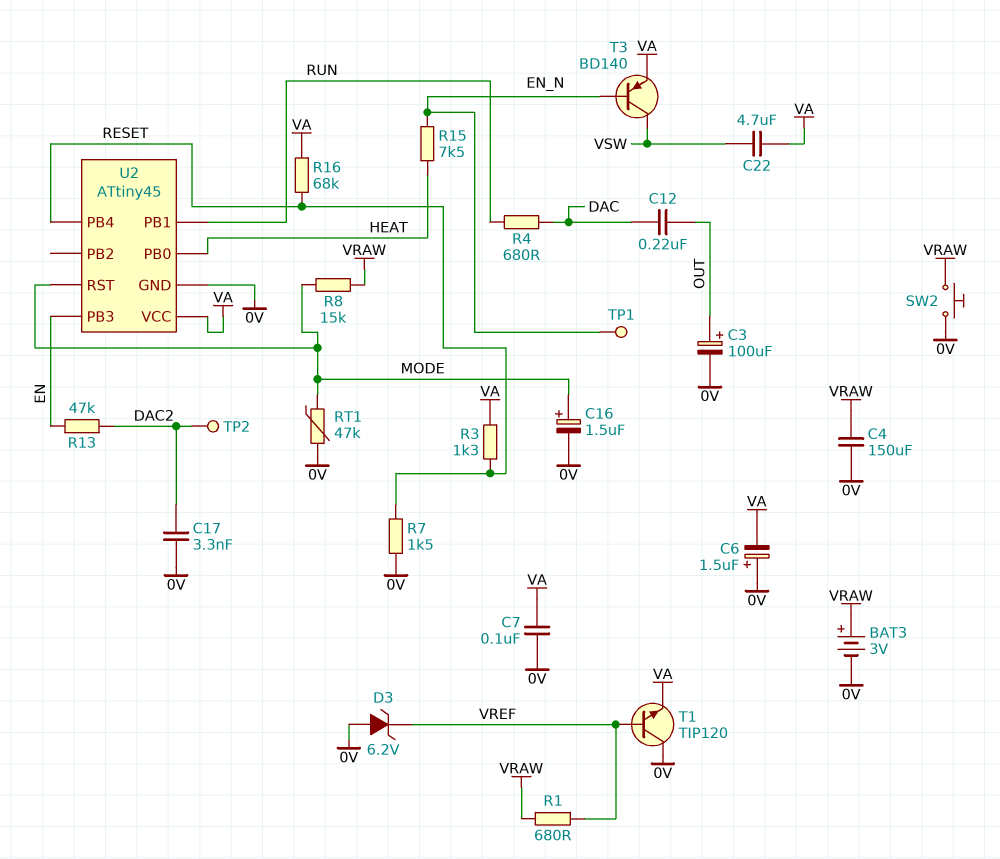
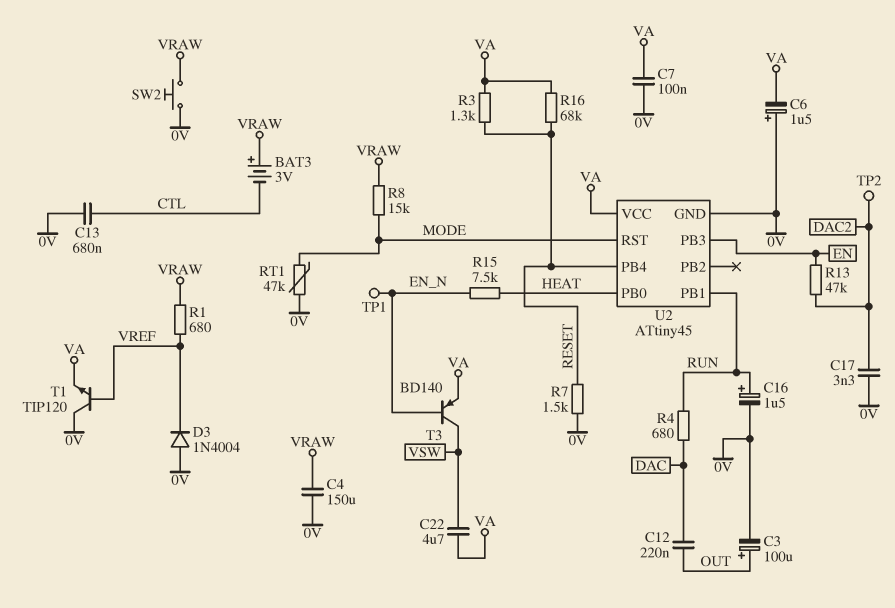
BAT3: 3V (plus VRAW, minus 0V) -> 3V (plus VRAW, minus CTL)
C13: none -> 680nF (0V, CTL)
C16: 1.5uF (plus MODE, minus 0V) -> 1.5uF (plus RUN, minus 0V)
D3: zener 6.2V (A 0V, K VREF) -> diode 1N4004 (A 0V, K VREF)

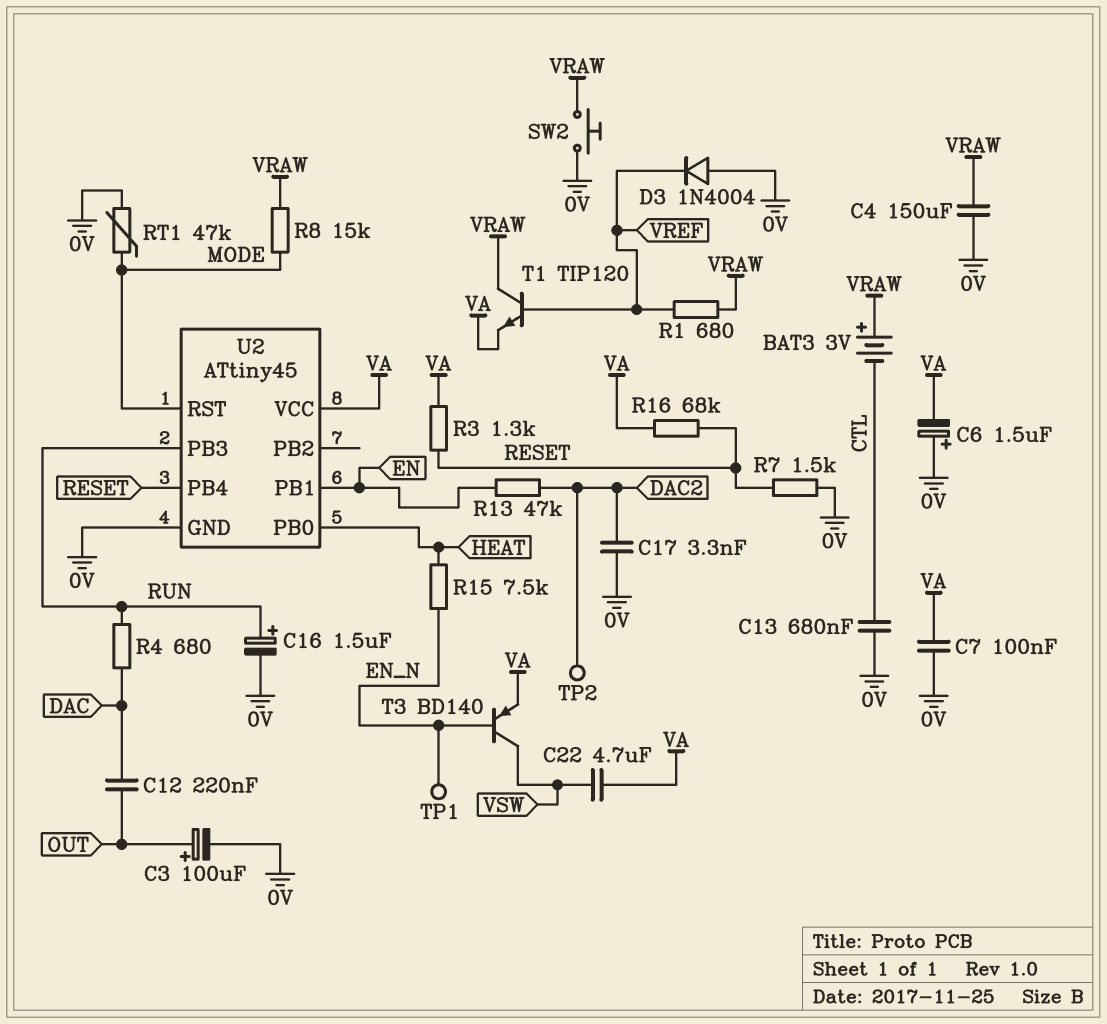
T1: NPN TIP120 (B VREF, C 0V, E VA) -> NPN TIP120 (B VREF, C VRAW, E VA)
U2 pin PB1: RUN -> EN
U2 pin PB3: EN -> RUN

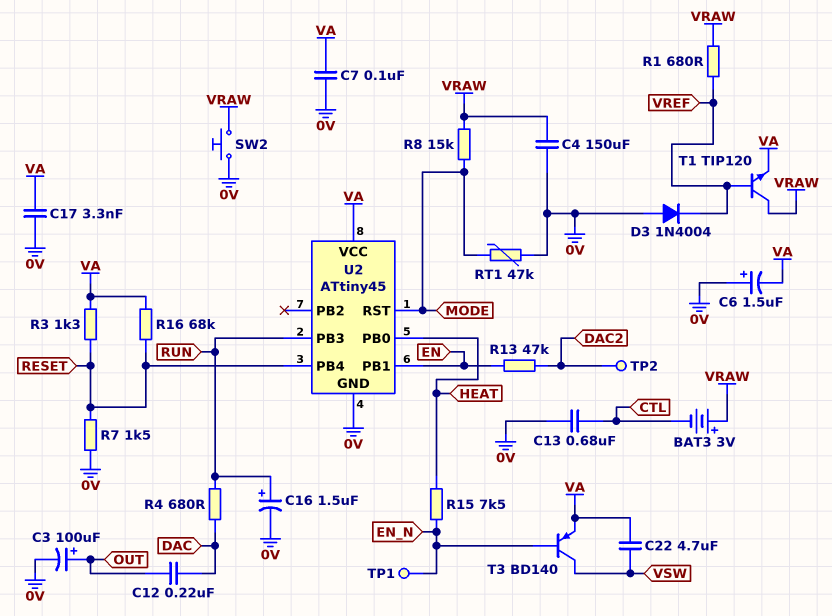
C17: 3.3nF (0V, DAC2) -> 3.3nF (0V, VA)

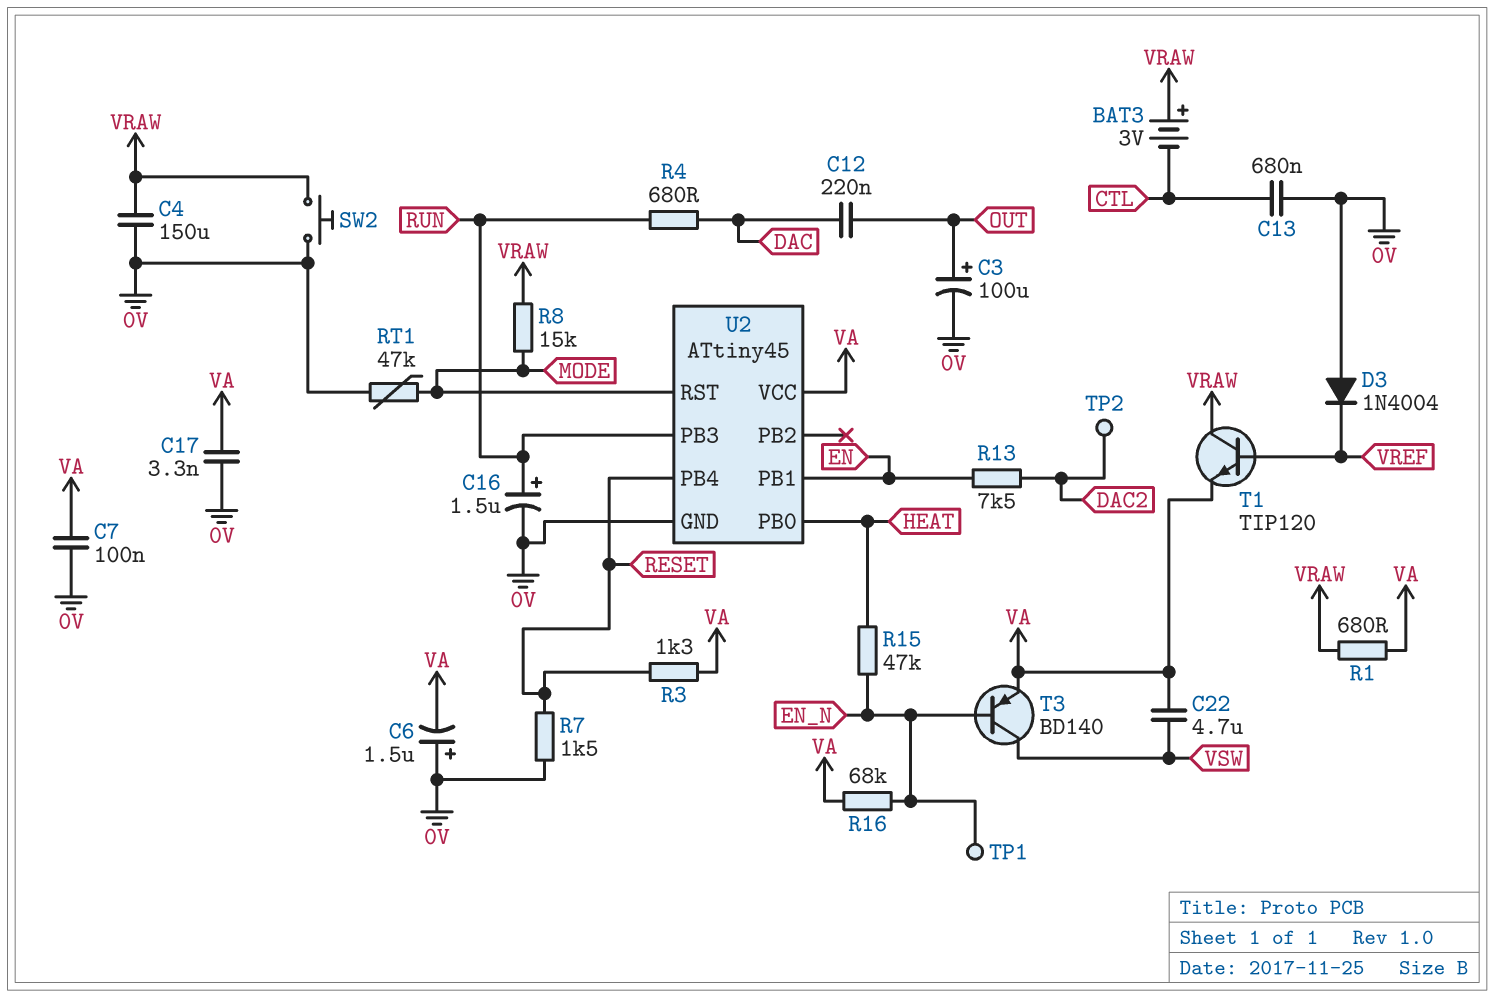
R1: 680 (VRAW, VREF) -> 680 (VA, VRAW)
R13: 47k (DAC2, EN) -> 7.5k (DAC2, EN)
R15: 7.5k (EN_N, HEAT) -> 47k (EN_N, HEAT)
R16: 68k (RESET, VA) -> 68k (EN_N, VA)

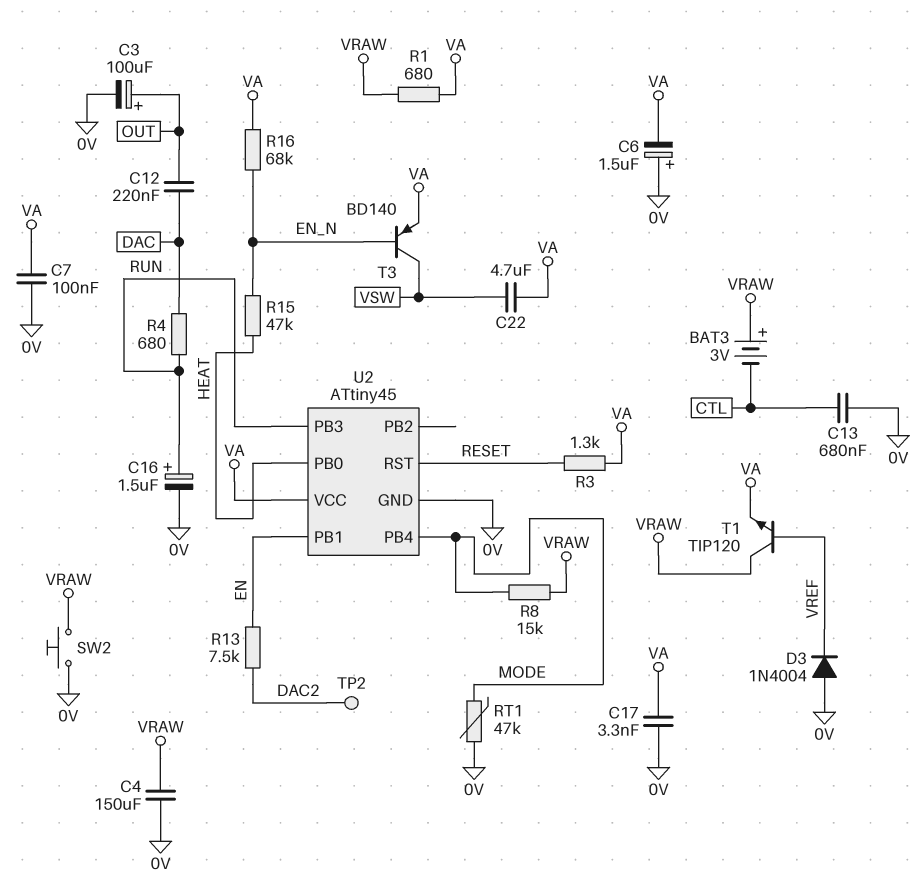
R7: 1.5k (0V, RESET) -> none
TP1: test point (EN_N) -> none
U2 pin PB4: RESET -> MODE
U2 pin RST: MODE -> RESET

